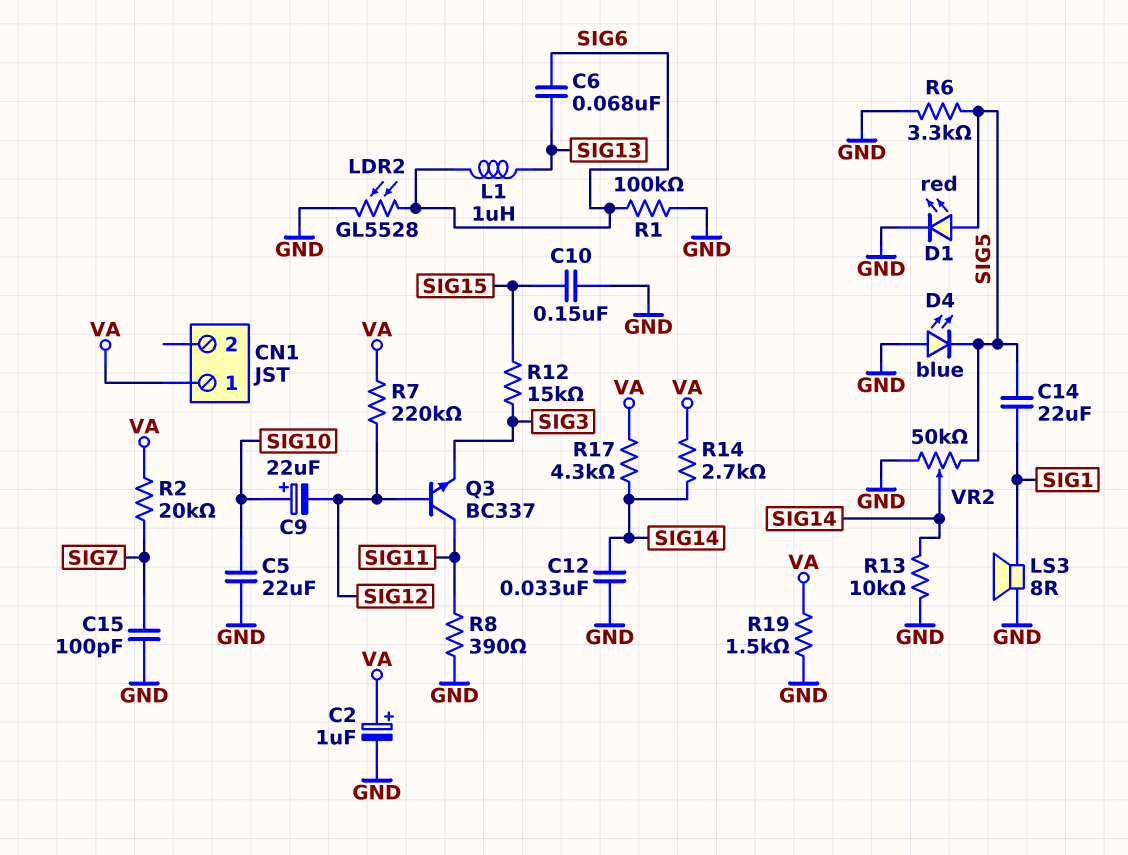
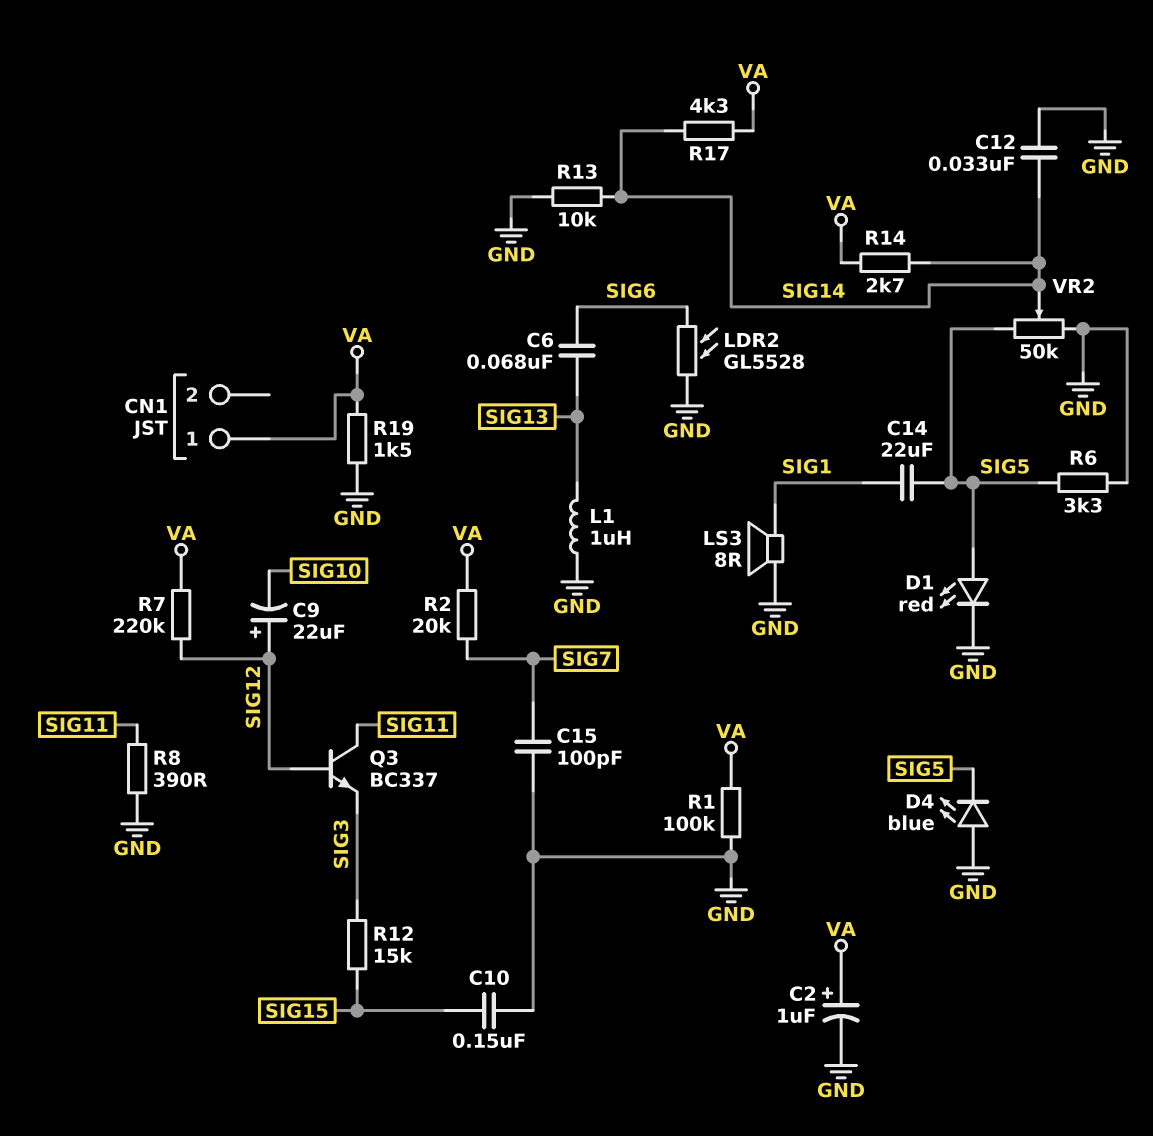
C5: 22uF (GND, SIG10) -> none
C9: 22uF (plus SIG10, minus SIG12) -> 22uF (plus SIG12, minus SIG10)
L1: 1uH (SIG6, SIG13) -> 1uH (GND, SIG13)
R1: 100k (GND, SIG6) -> 100k (GND, VA)

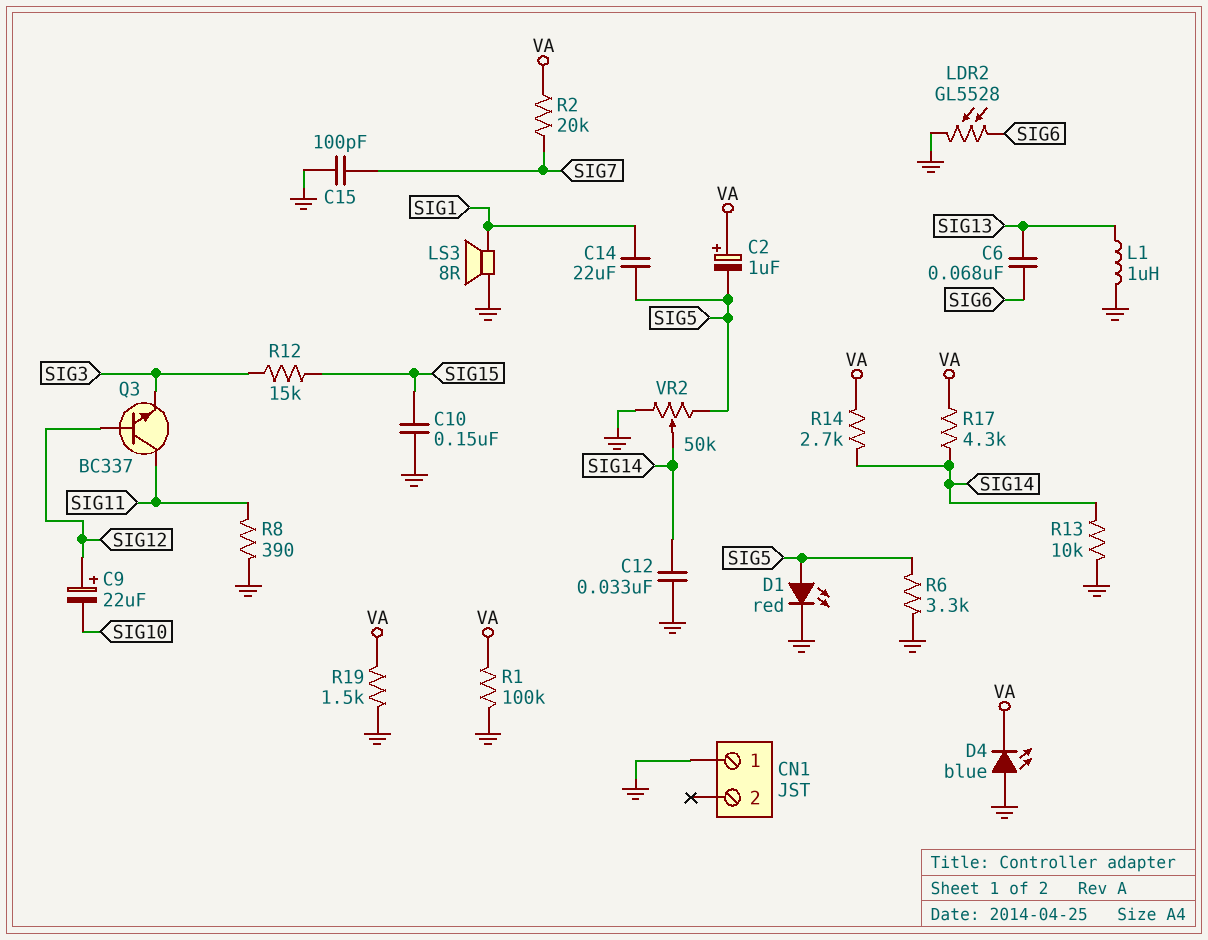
C2: 1uF (plus VA, minus GND) -> 1uF (plus VA, minus SIG5)
CN1 pin 1: VA -> GND
D4: LED blue (A GND, K SIG5) -> LED blue (A GND, K VA)
R7: 220k (SIG12, VA) -> none

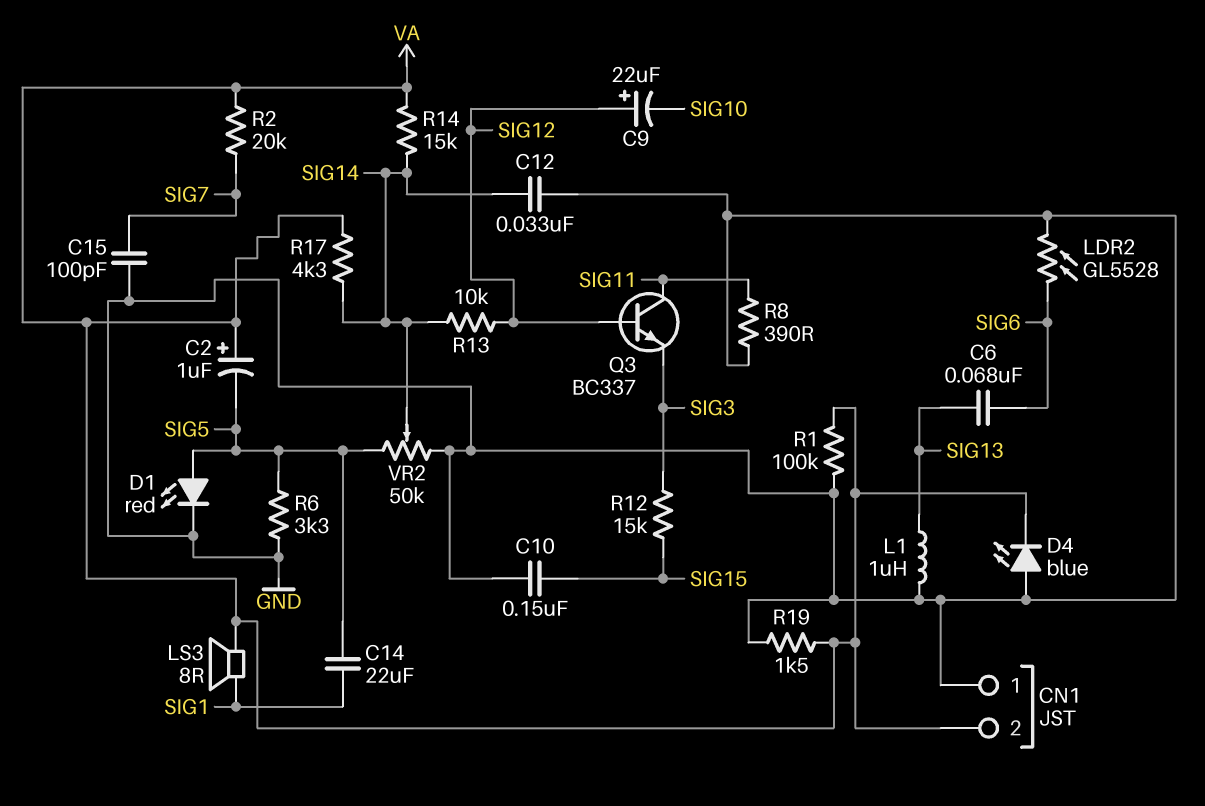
CN1 pin 2: none -> VA
LS3: speaker 8R (GND, SIG1) -> speaker 8R (SIG1, VA)
R13: 10k (GND, SIG14) -> 10k (SIG12, SIG14)
R14: 2.7k (SIG14, VA) -> 15k (SIG14, VA)

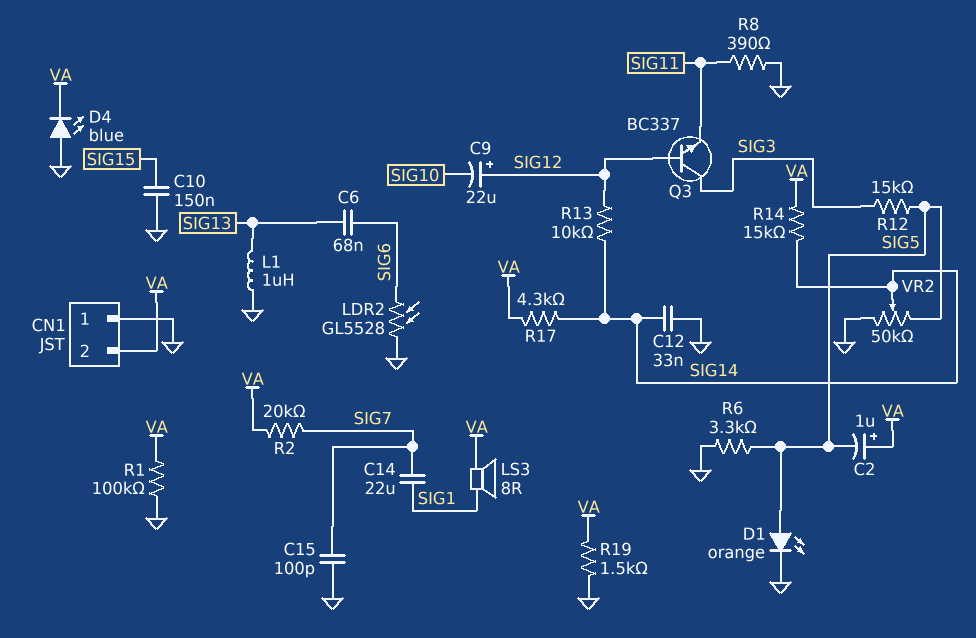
C14: 22uF (SIG1, SIG5) -> 22uF (SIG1, SIG7)
D1: LED red (A SIG5, K GND) -> LED orange (A SIG5, K GND)
Q3: NPN BC337 (B SIG12, C SIG11, E SIG3) -> NPN BC337 (B SIG12, C SIG3, E SIG11)
R12: 15k (SIG3, SIG15) -> 15k (SIG3, SIG5)

